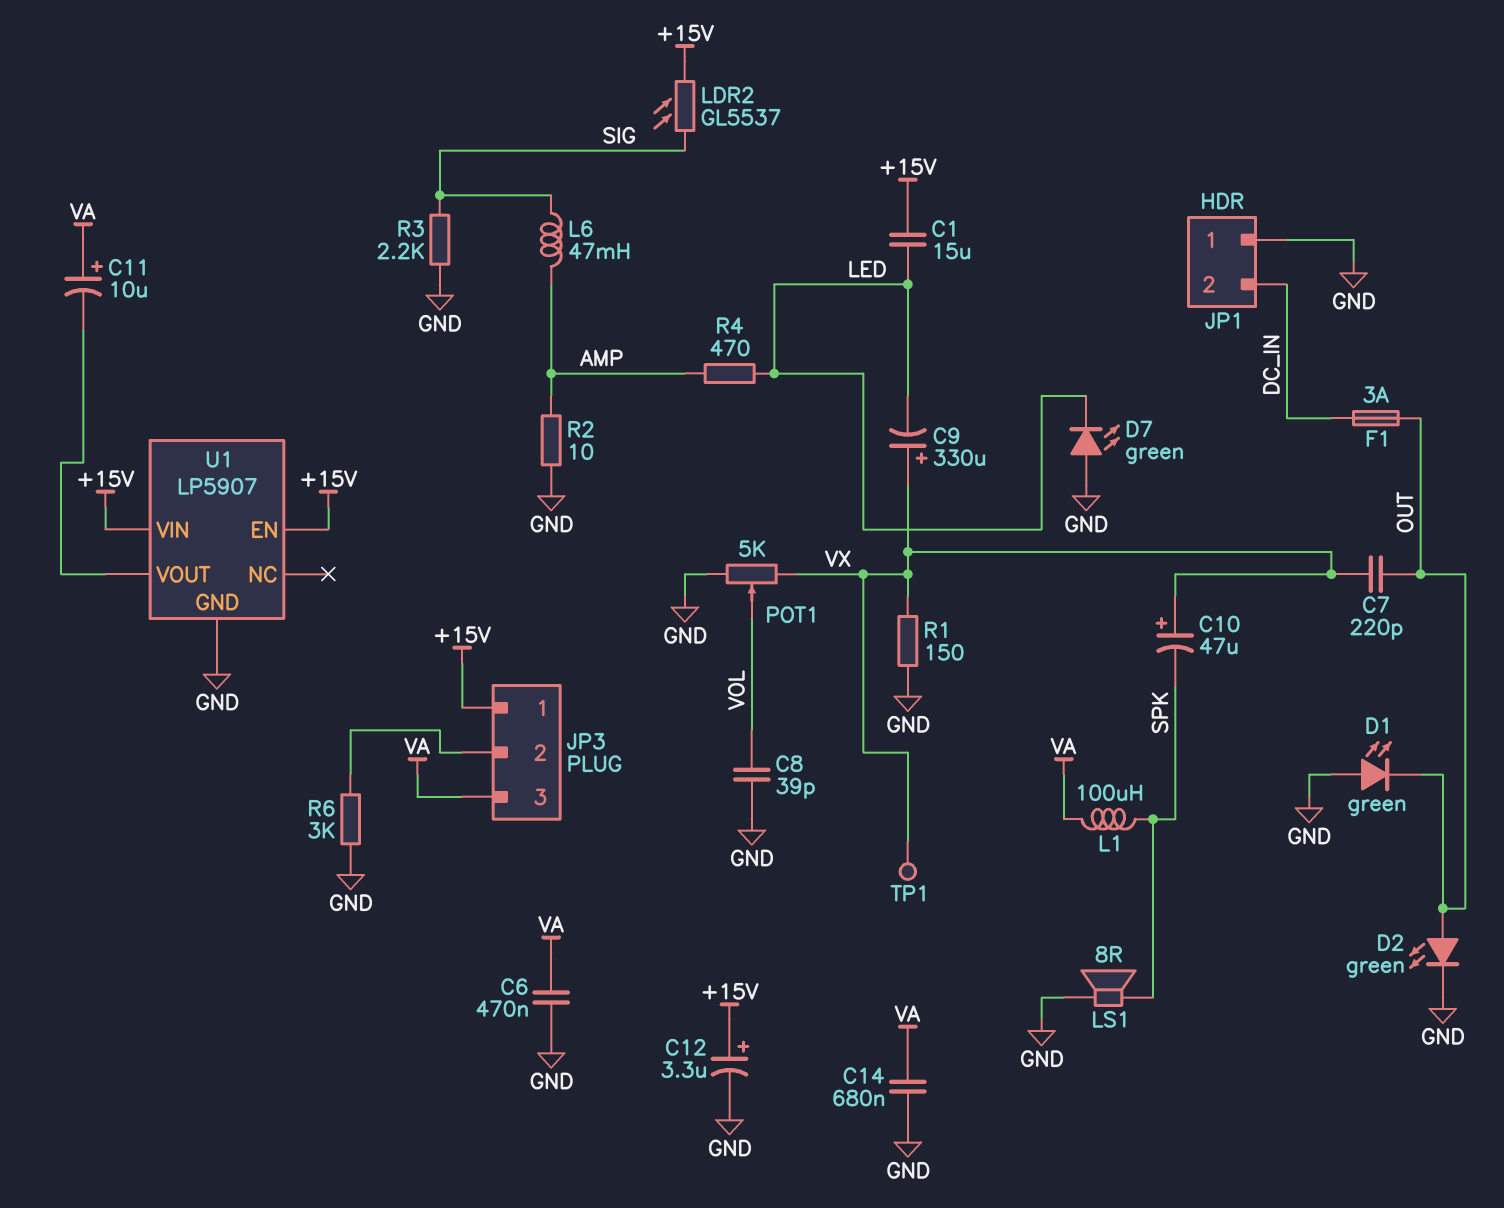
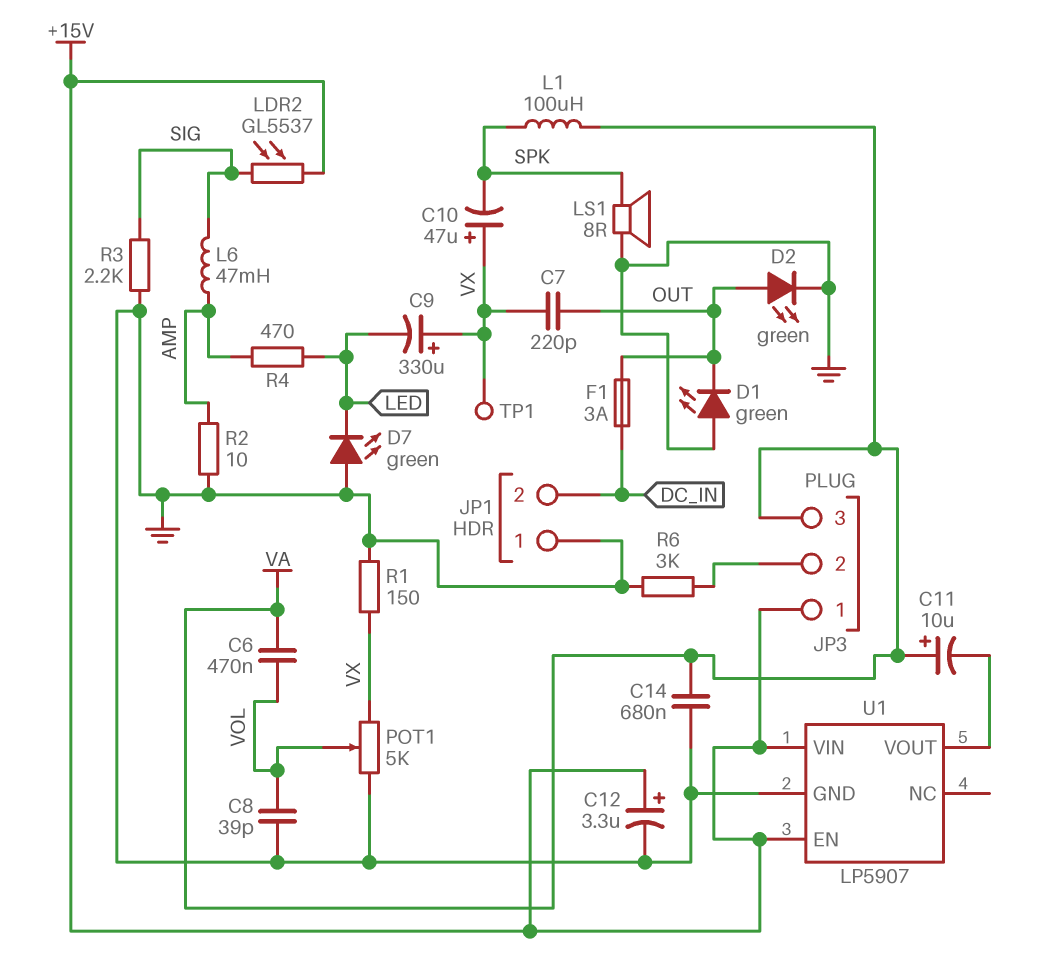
C1: 15uF (+15V, LED) -> none
C6: 470nF (GND, VA) -> 470nF (VA, VOL)

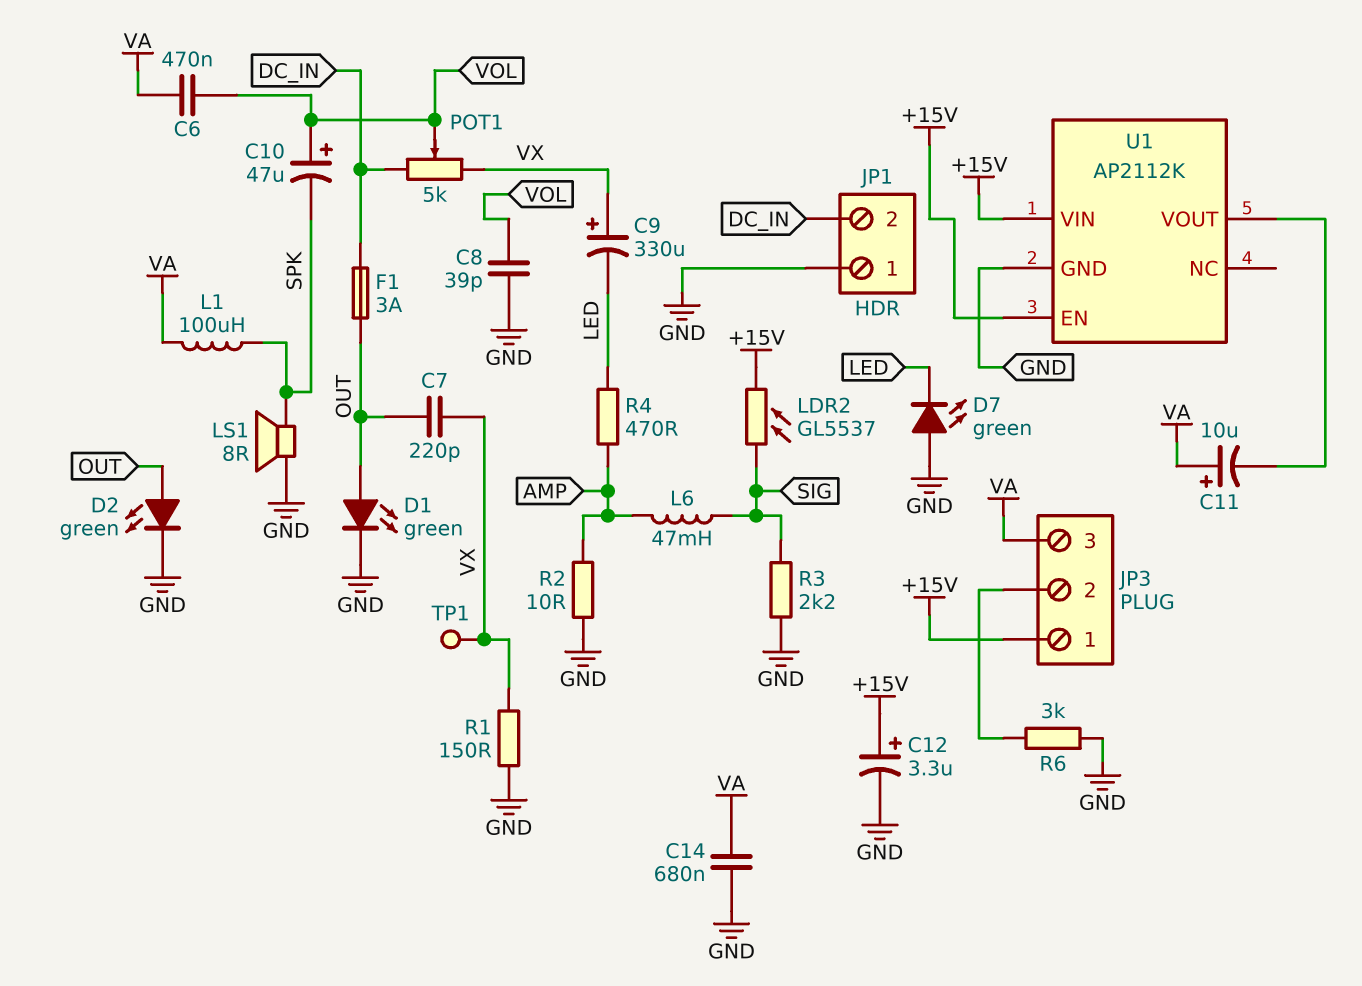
C10: 47uF (plus VX, minus SPK) -> 47uF (plus VOL, minus SPK)
D1: LED green (A GND, K OUT) -> LED green (A OUT, K GND)
POT1: 5k (GND, VX, wiper VOL) -> 5k (DC_IN, VX, wiper VOL)
U1: LP5907 -> AP2112K

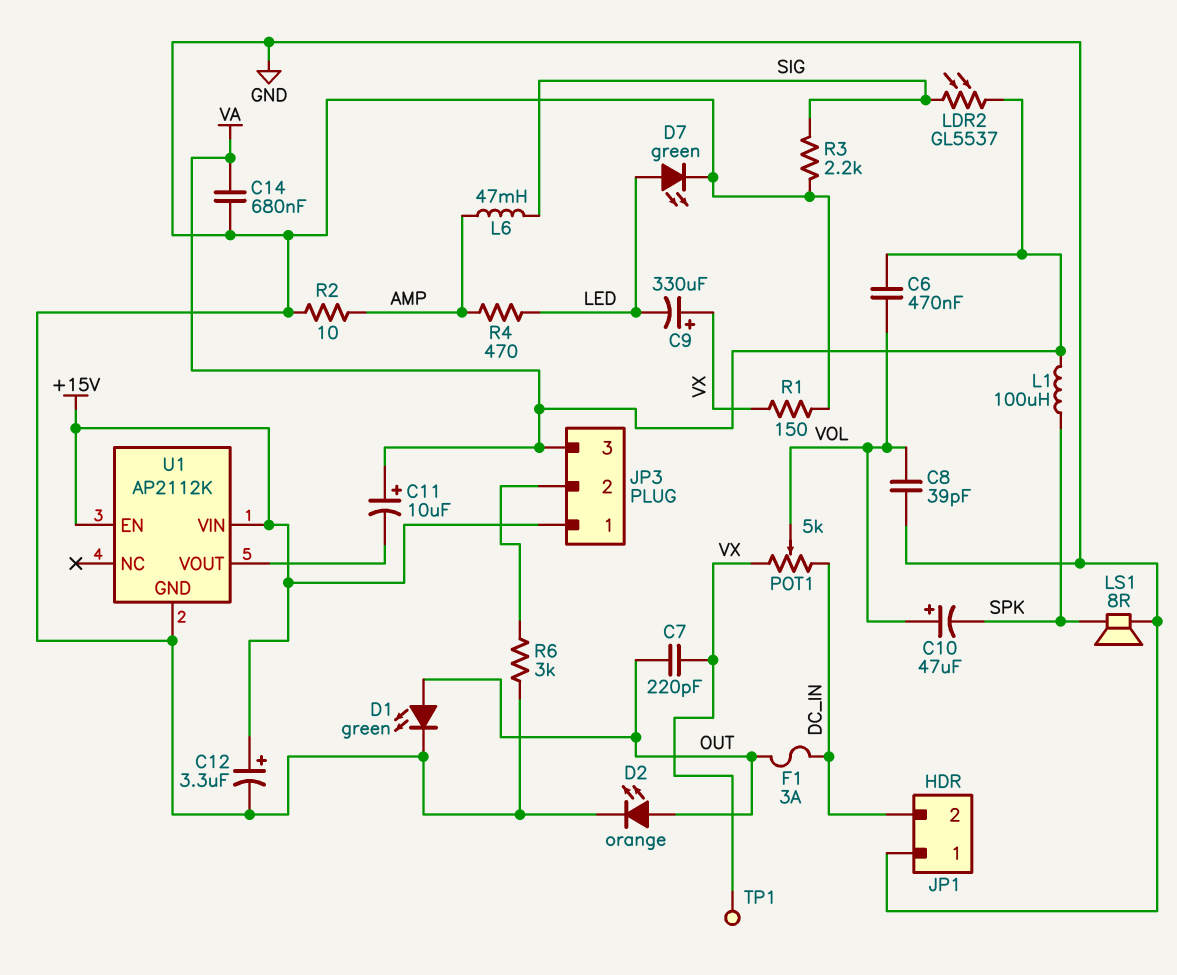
D2: LED green (A OUT, K GND) -> LED orange (A OUT, K GND)
D7: LED green (A GND, K LED) -> LED green (A LED, K GND)
LDR2: GL5537 (+15V, SIG) -> GL5537 (SIG, VA)

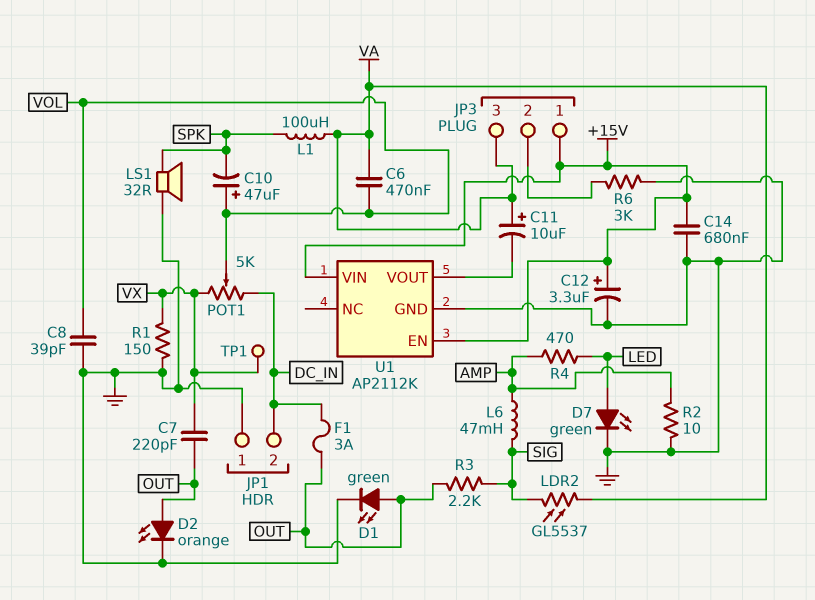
C9: 330uF (plus VX, minus LED) -> none
C14: 680nF (GND, VA) -> 680nF (+15V, GND)
LS1: speaker 8R (GND, SPK) -> speaker 32R (GND, SPK)
R3: 2.2k (GND, SIG) -> 2.2k (OUT, SIG)

